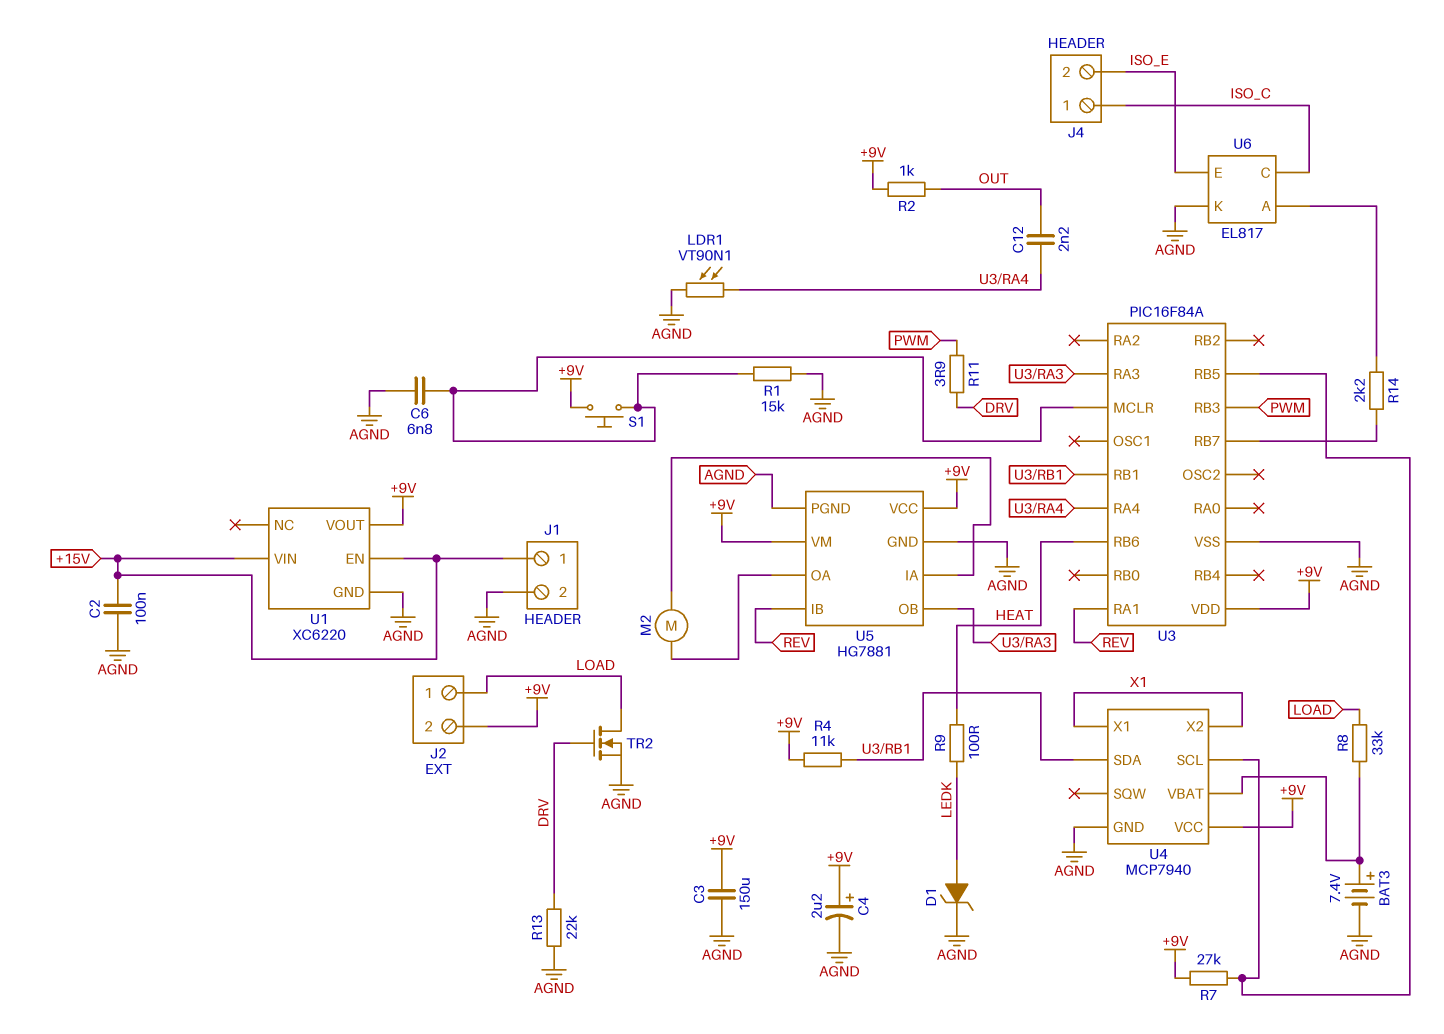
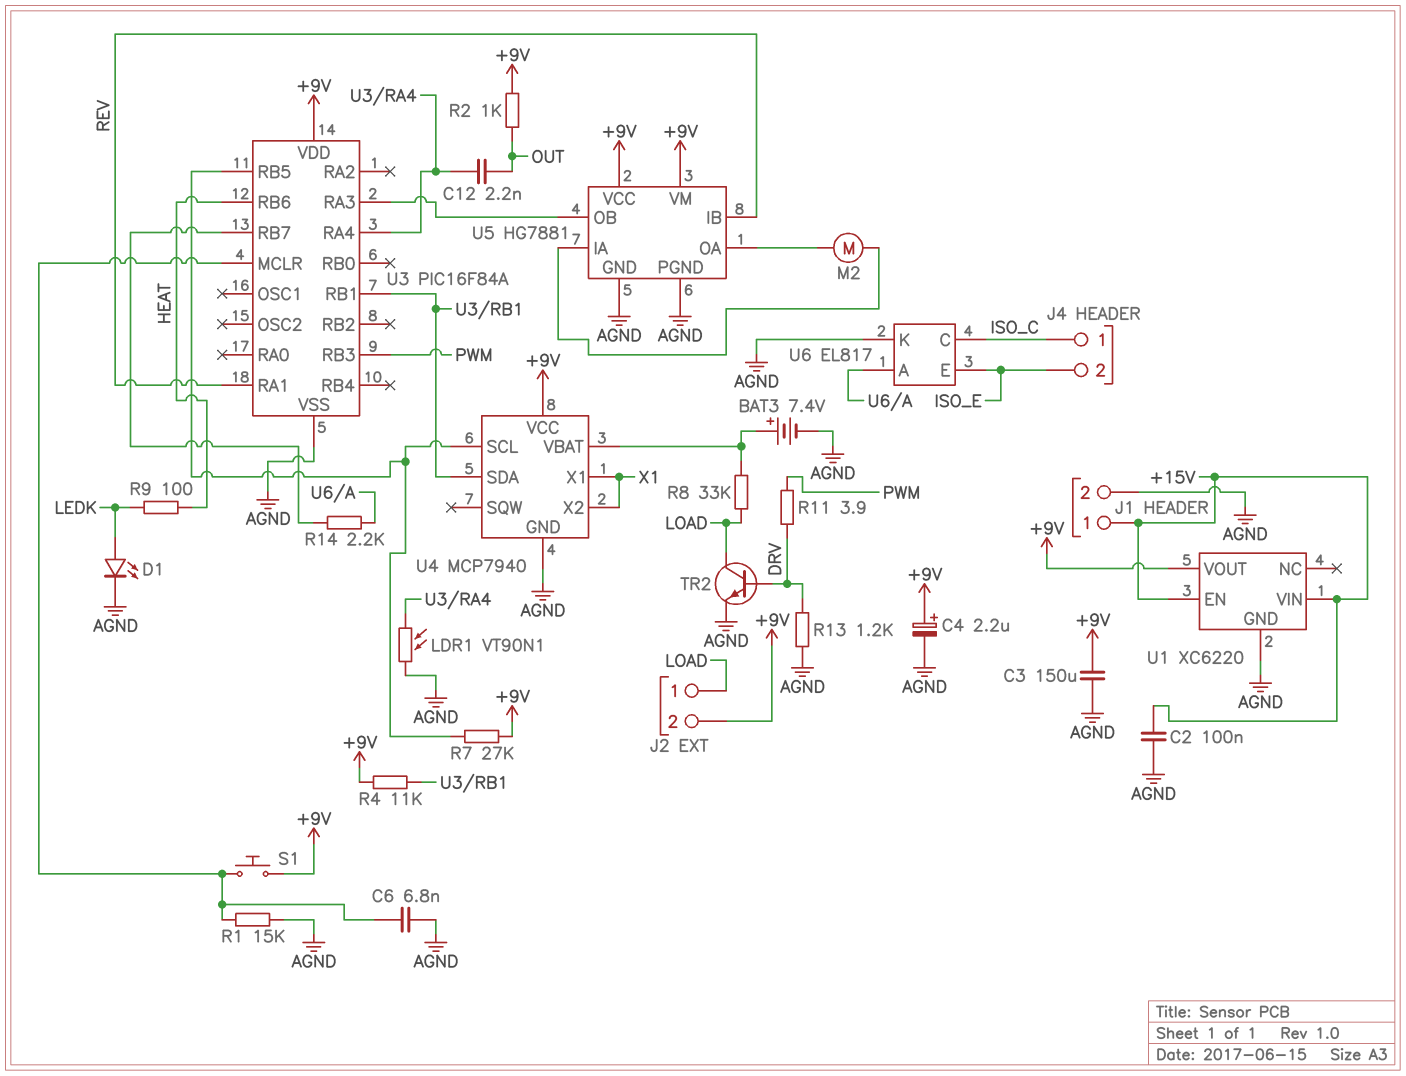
D1: zener (A LEDK, K AGND) -> LED (A LEDK, K AGND)
R13: 22k (AGND, DRV) -> 1.2k (AGND, DRV)
TR2: NMOS (G DRV, D LOAD, S AGND) -> NPN (B DRV, C LOAD, E AGND)

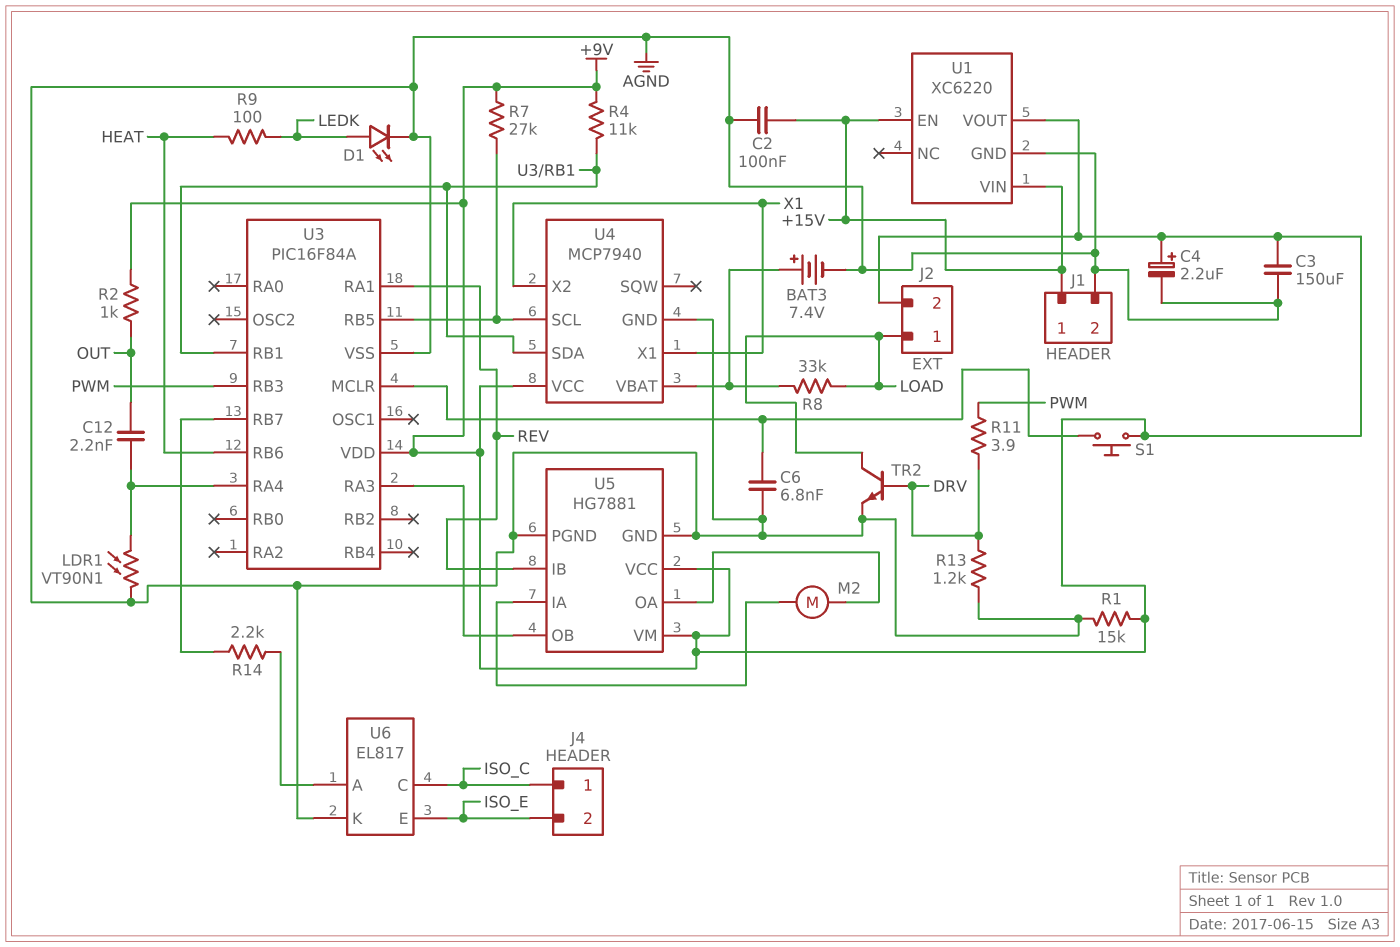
R1: 15k (AGND, U3/MCLR) -> 15k (+9V, AGND)

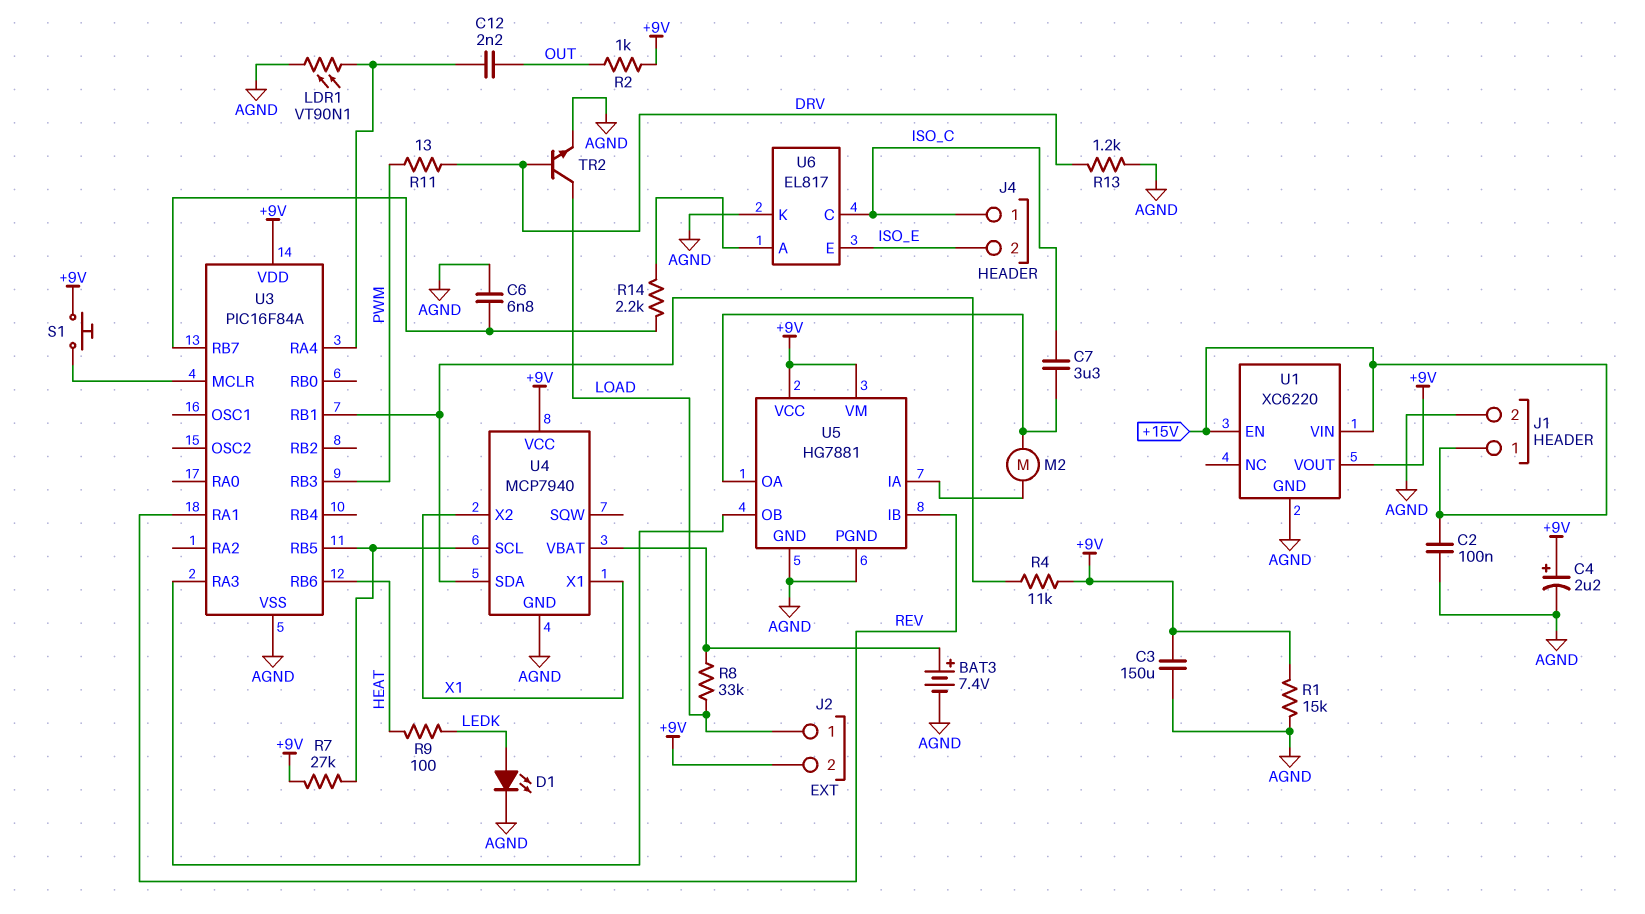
C6: 6.8nF (AGND, U3/MCLR) -> 6.8nF (AGND, U3/RB7)
C7: none -> 3.3uF (ISO_C, U5/OA)
R11: 3.9 (DRV, PWM) -> 13 (DRV, PWM)

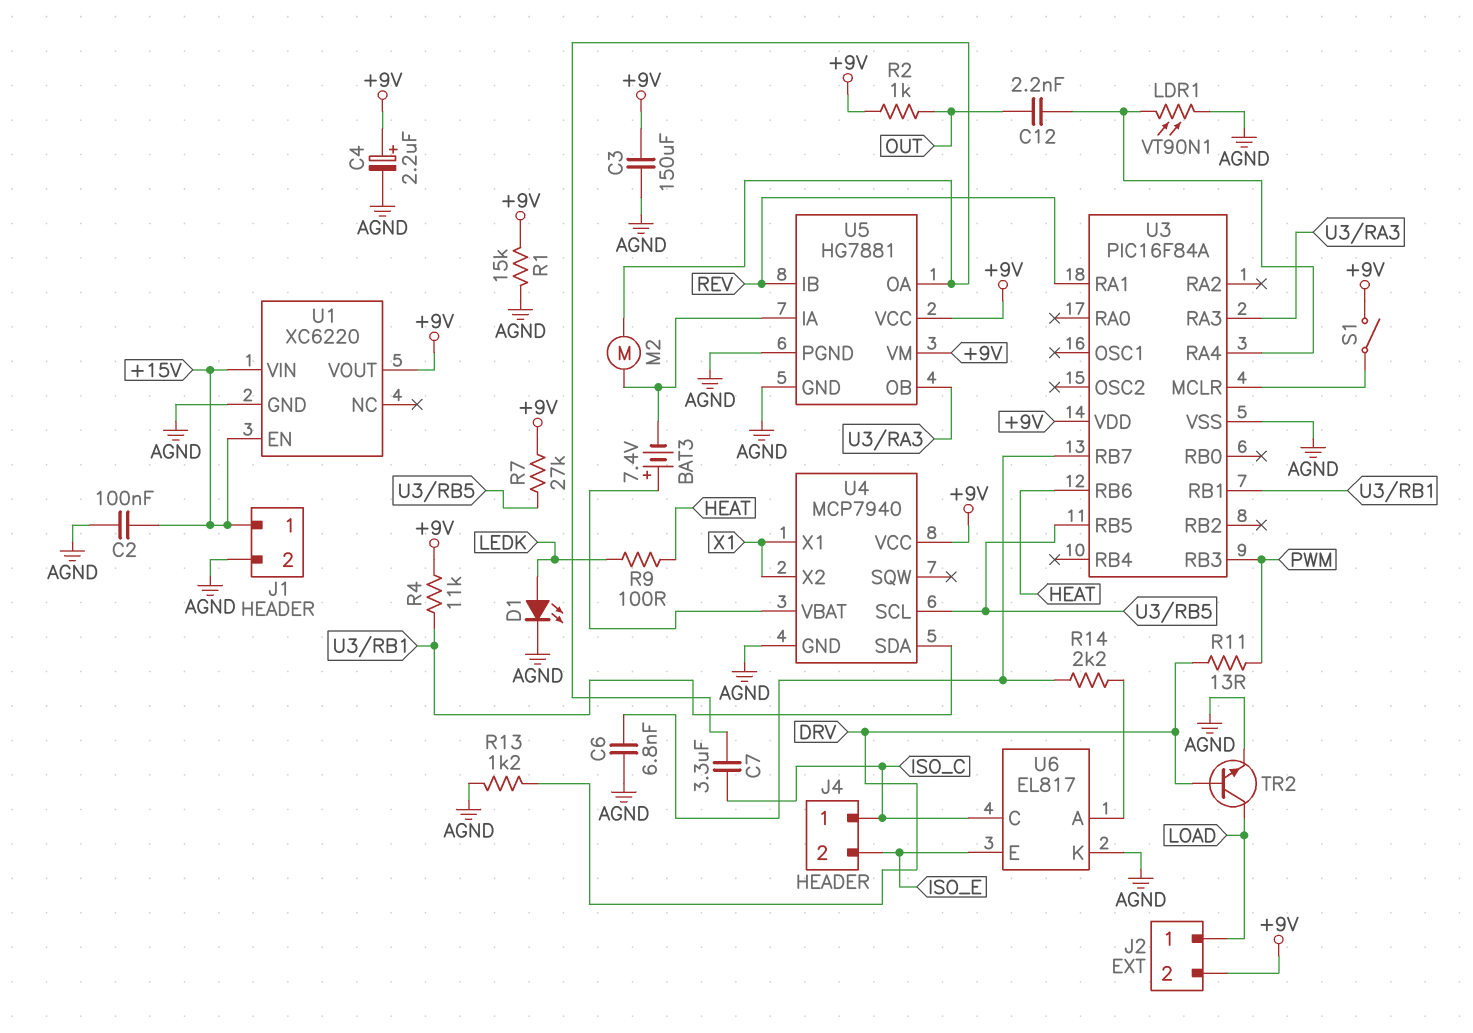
BAT3: 7.4V (plus U4/VBAT, minus AGND) -> 7.4V (plus U4/VBAT, minus U5/IA)
R8: 33k (LOAD, U4/VBAT) -> none
S1: button (+9V, U3/MCLR) -> switch (+9V, U3/MCLR)

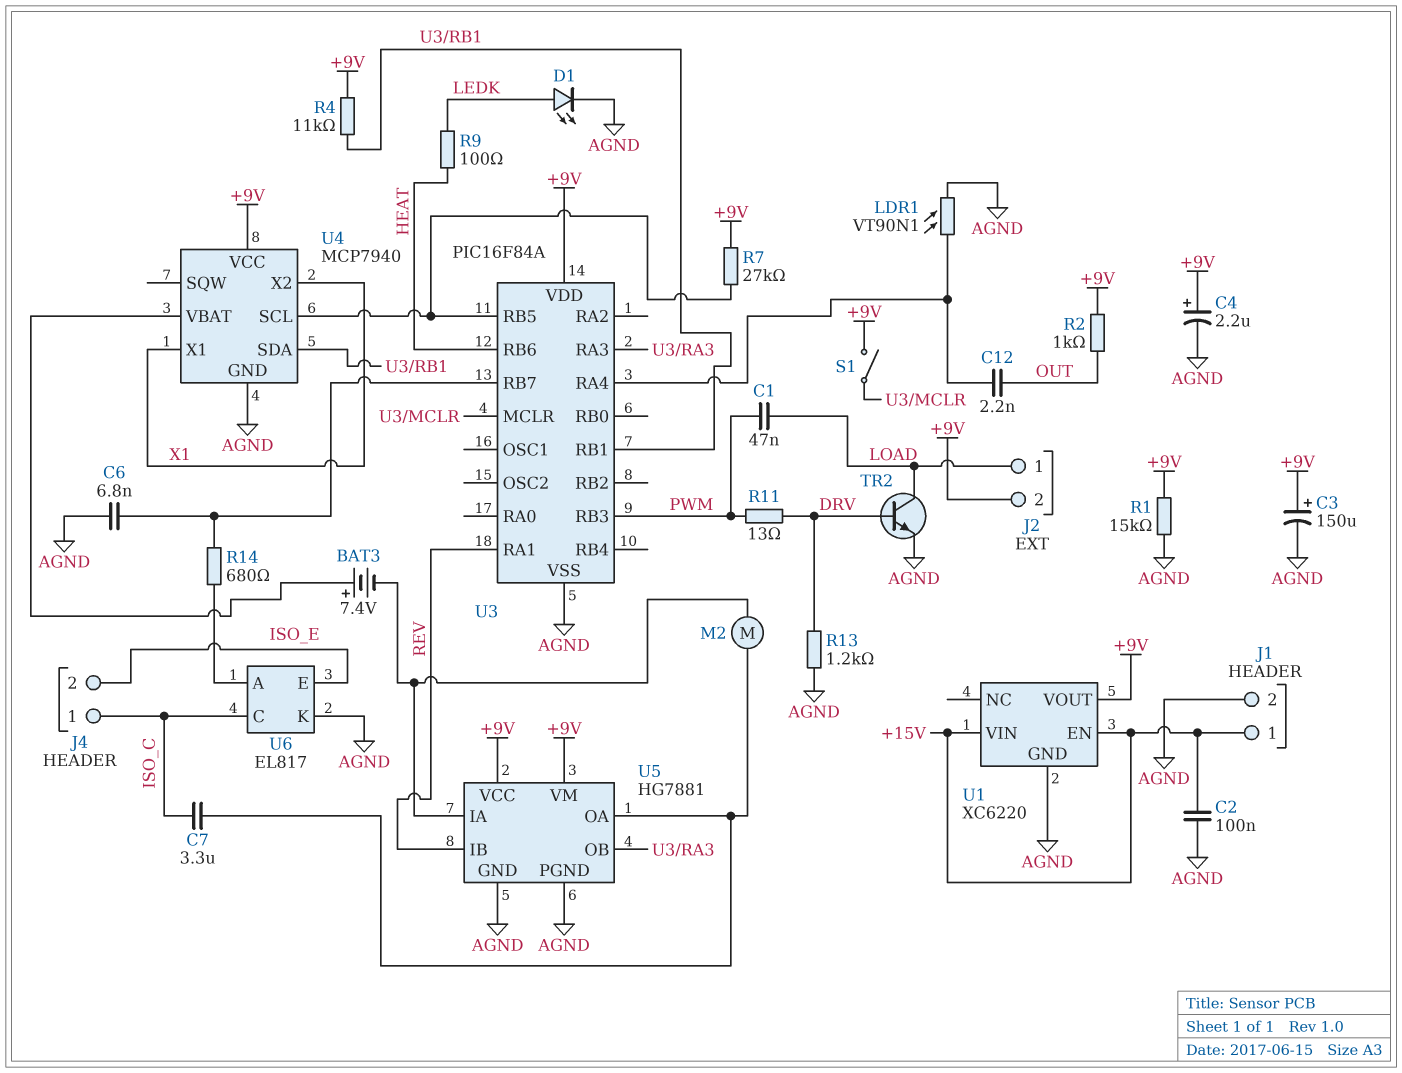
C1: none -> 47nF (LOAD, PWM)
C3: 150uF (+9V, AGND) -> 150uF (plus +9V, minus AGND)
R14: 2.2k (U3/RB7, U6/A) -> 680 (U3/RB7, U6/A)

